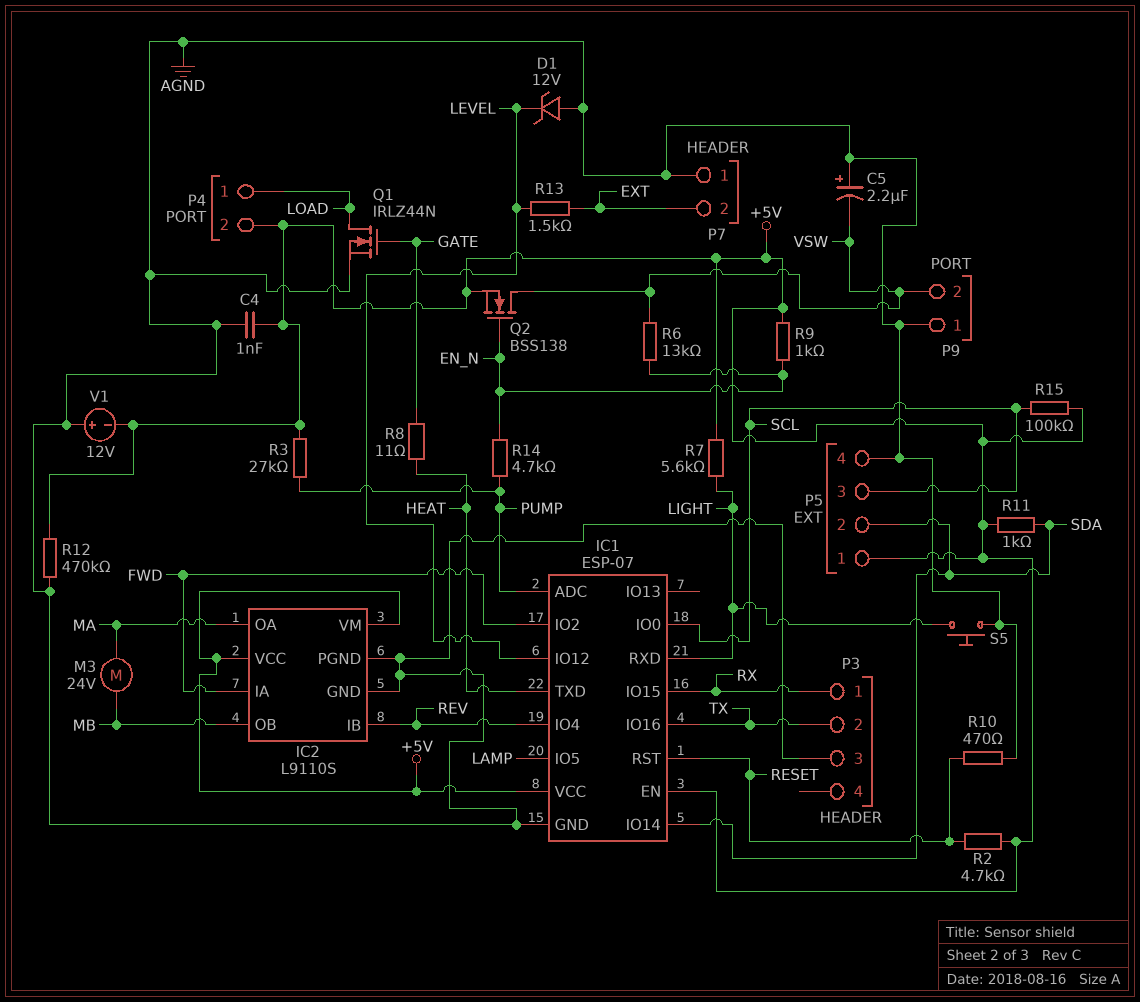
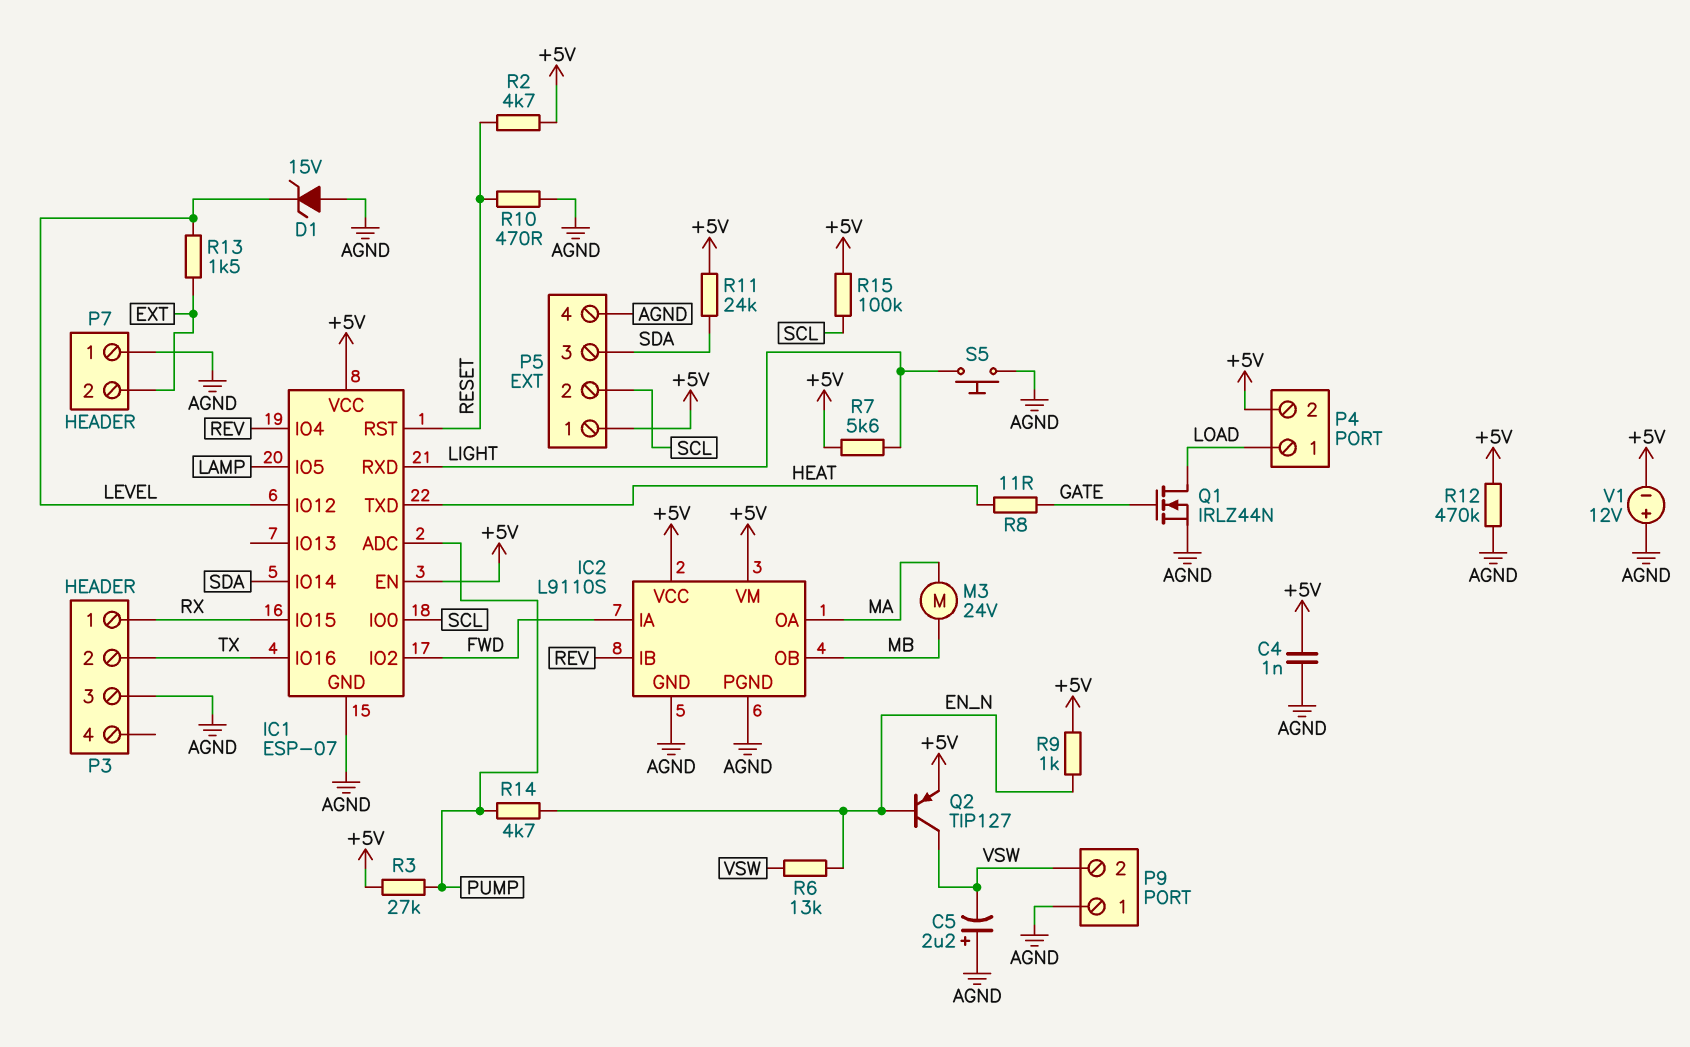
D1: zener 12V (A AGND, K LEVEL) -> zener 15V (A AGND, K LEVEL)
P5 pin 2: SDA -> SCL
P5 pin 3: SCL -> SDA
Q2: NMOS BSS138 (G EN_N, D VSW, S +5V) -> PNP TIP127 (B EN_N, C VSW, E +5V)
R11: 1k (+5V, SDA) -> 24k (+5V, SDA)

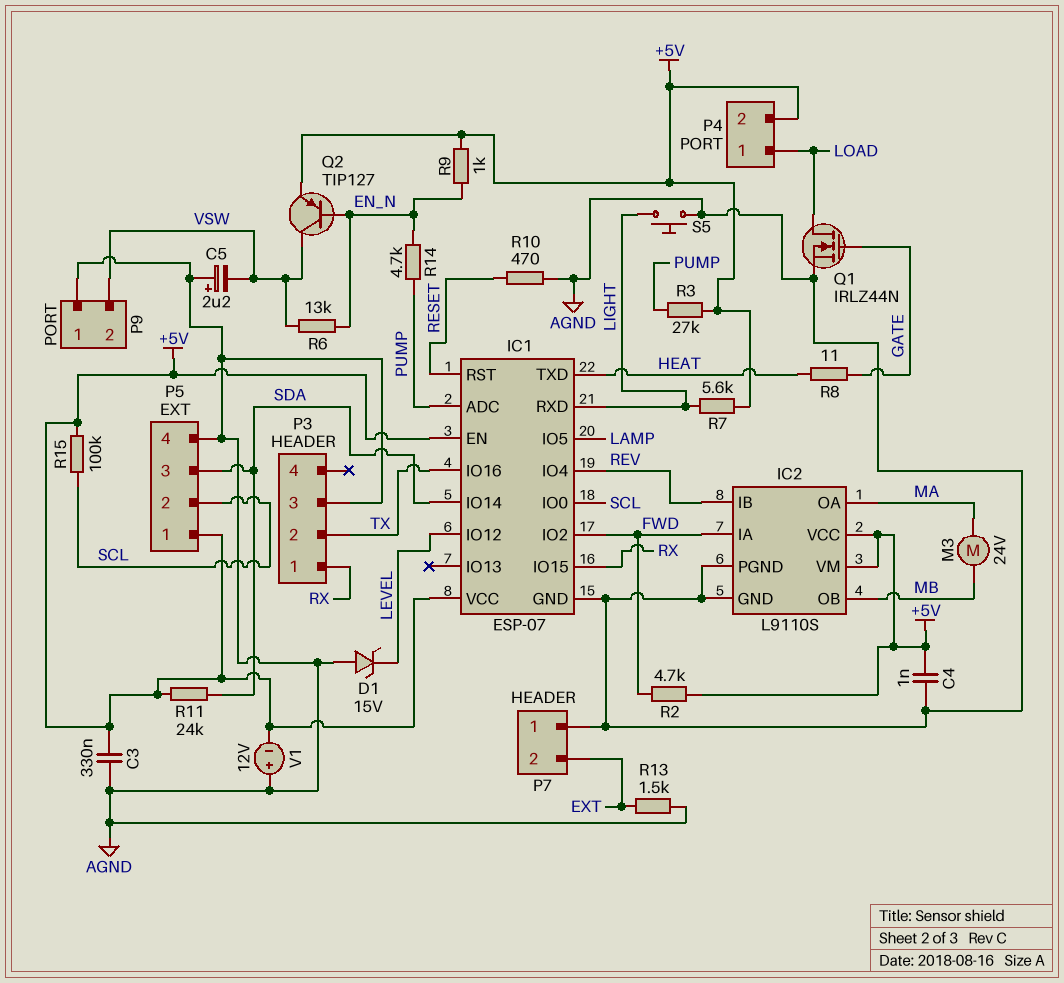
C3: none -> 330nF (+5V, AGND)
R2: 4.7k (+5V, RESET) -> 4.7k (+5V, FWD)
R12: 470k (+5V, AGND) -> none
R13: 1.5k (EXT, LEVEL) -> 1.5k (AGND, EXT)

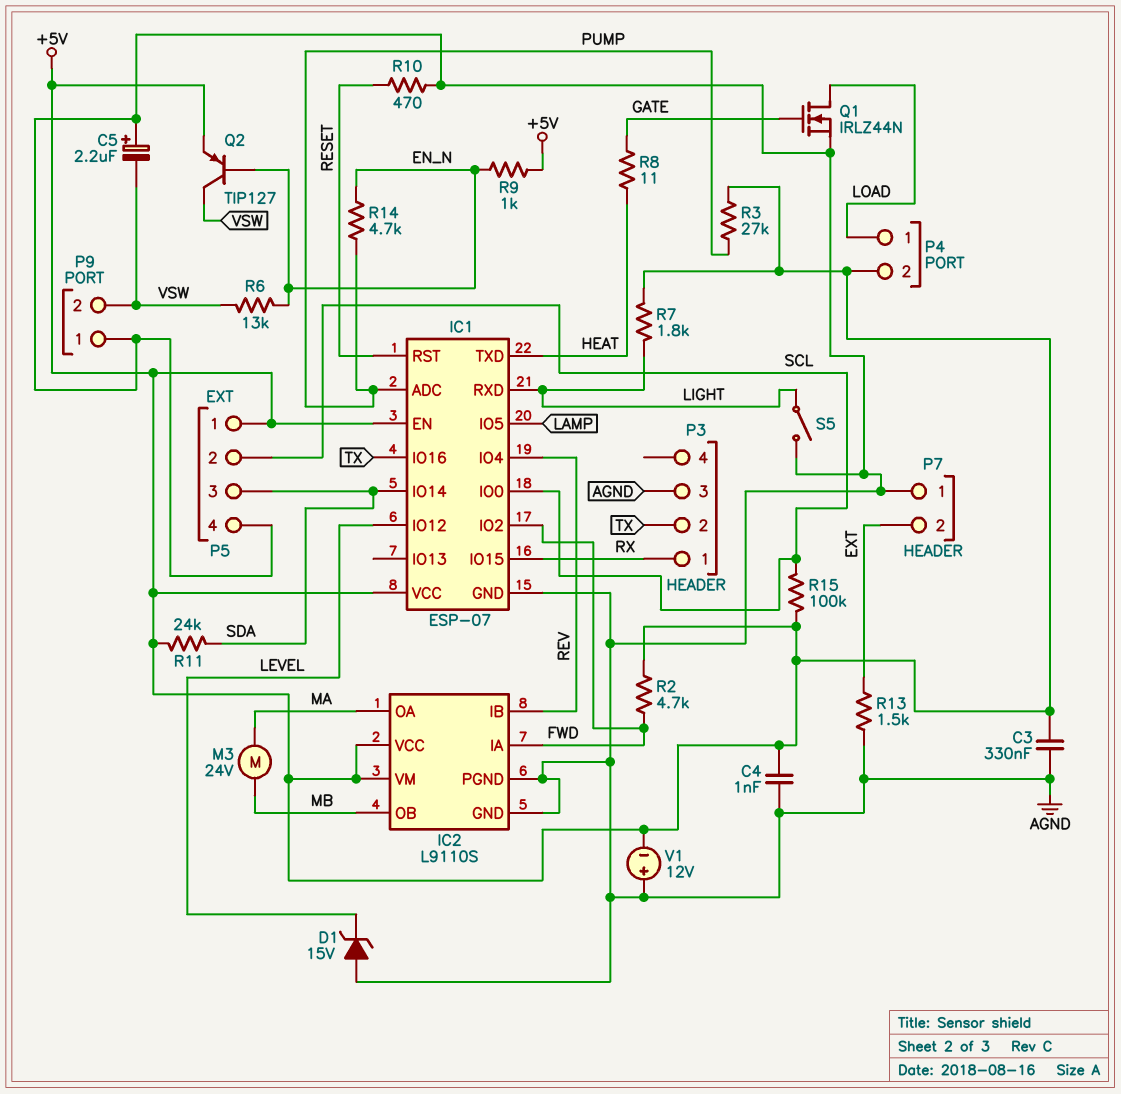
R7: 5.6k (+5V, LIGHT) -> 1.8k (+5V, LIGHT)
S5: button (AGND, LIGHT) -> switch (AGND, LIGHT)

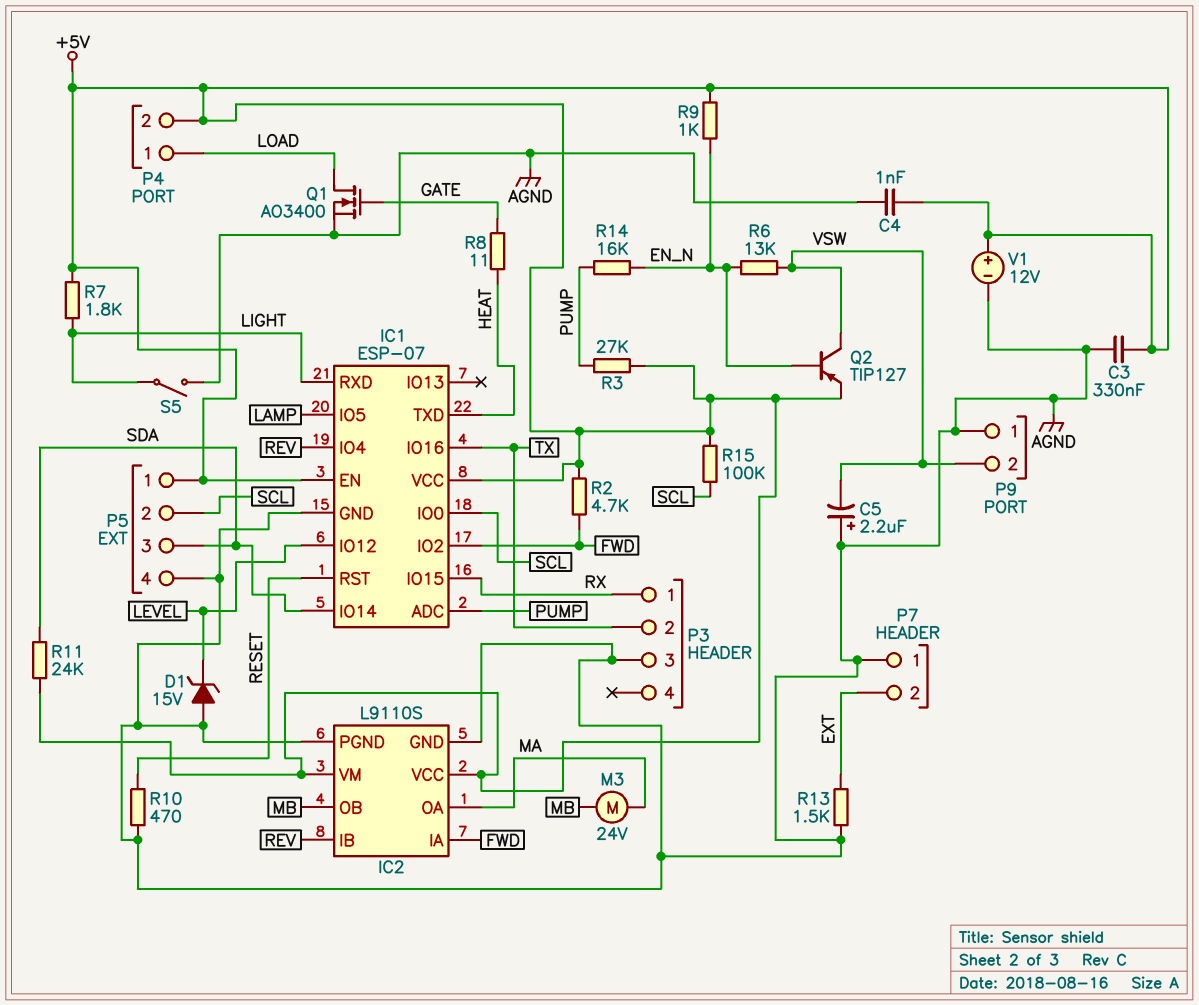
Q1: NMOS IRLZ44N (G GATE, D LOAD, S AGND) -> NMOS AO3400 (G GATE, D LOAD, S AGND)
R14: 4.7k (EN_N, PUMP) -> 16k (EN_N, PUMP)
V1: 12V (plus AGND, minus +5V) -> 12V (plus +5V, minus AGND)

